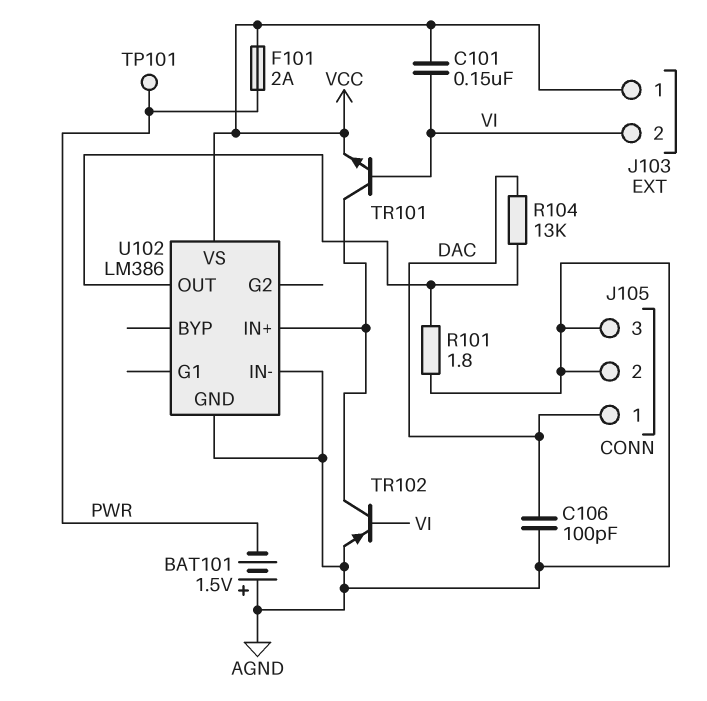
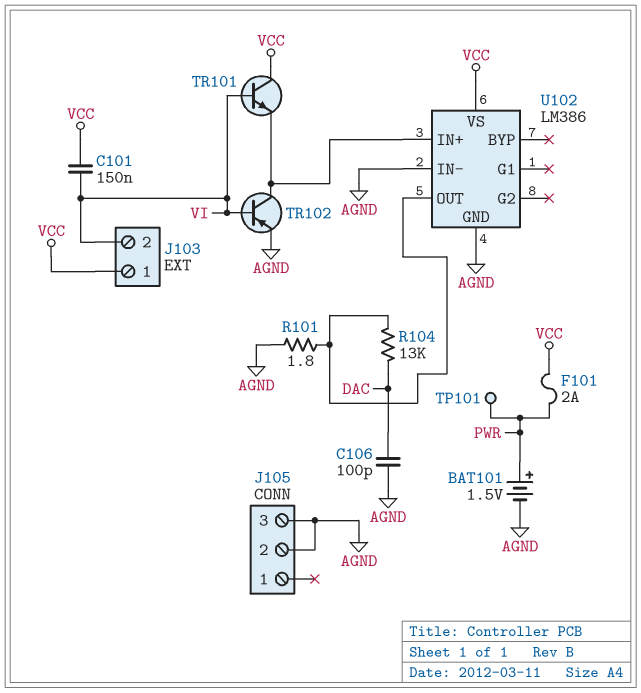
BAT101: 1.5V (plus AGND, minus PWR) -> 1.5V (plus PWR, minus AGND)
J105 pin 1: DAC -> none
TR101: NPN (B VI, C U102/IN+, E VCC) -> NPN (B VI, C VCC, E U102/IN+)

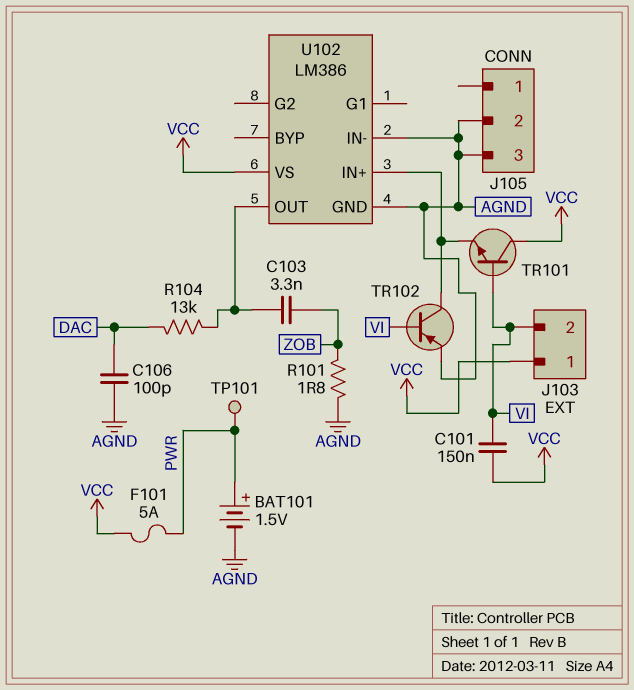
C103: none -> 3.3nF (U102/OUT, ZOB)
F101: 2A (PWR, VCC) -> 5A (PWR, VCC)
R101: 1.8 (AGND, U102/OUT) -> 1.8 (AGND, ZOB)

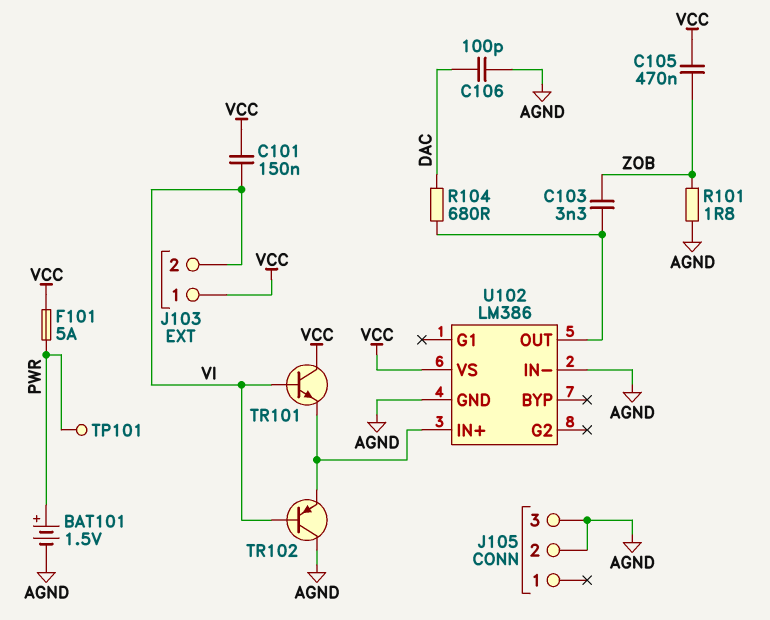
C105: none -> 470nF (VCC, ZOB)
R104: 13k (DAC, U102/OUT) -> 680 (DAC, U102/OUT)
TR102: PNP (B VI, C U102/IN+, E AGND) -> PNP (B VI, C AGND, E U102/IN+)

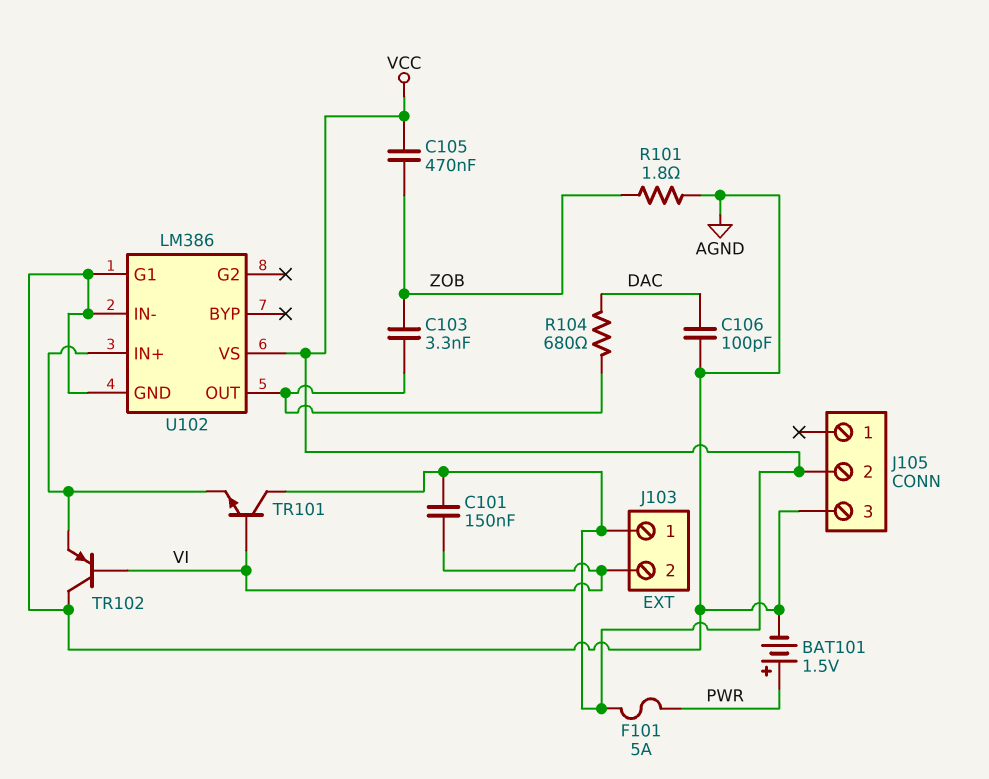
J105 pin 2: AGND -> VCC
TP101: test point (PWR) -> none
U102 pin G1: none -> AGND

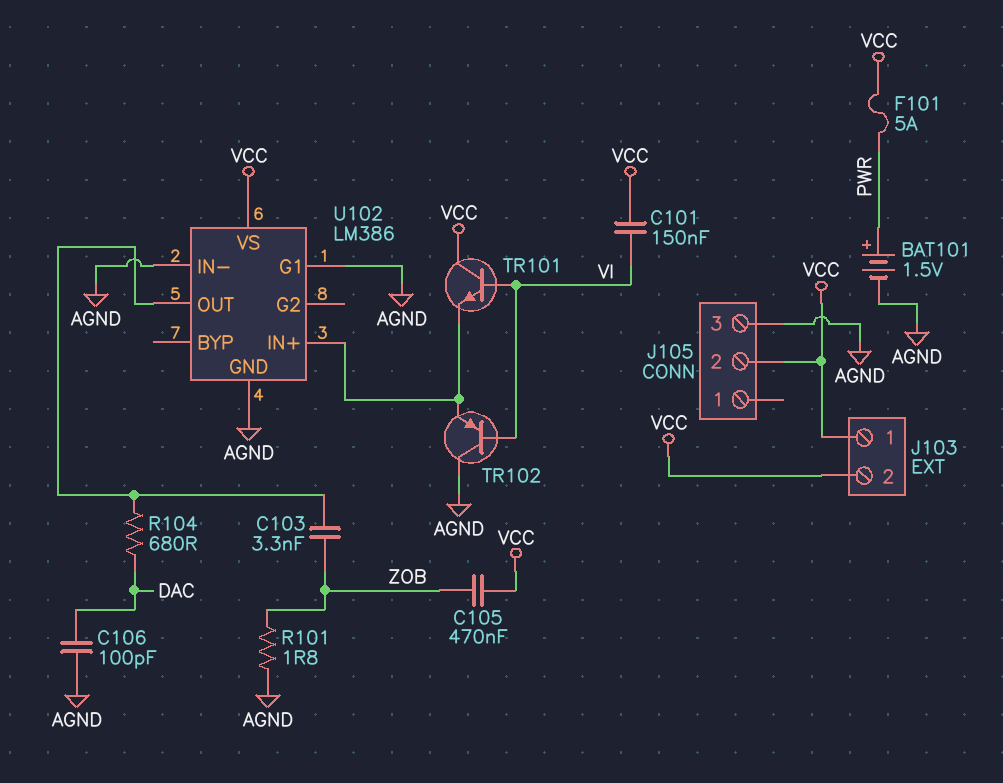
J103 pin 2: VI -> VCC

